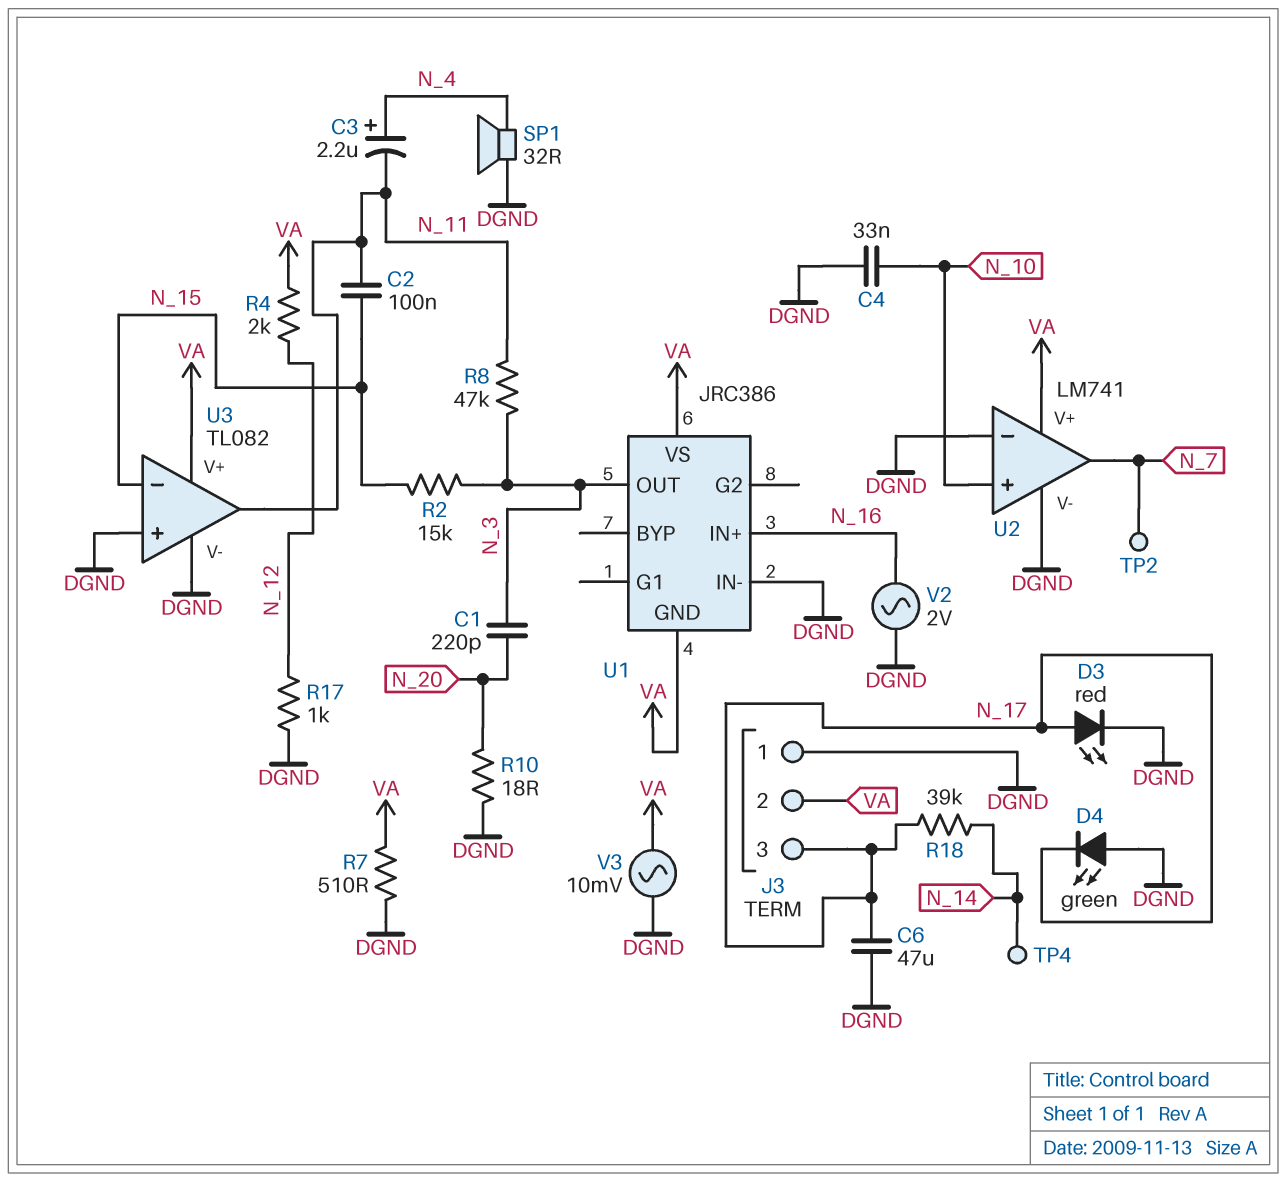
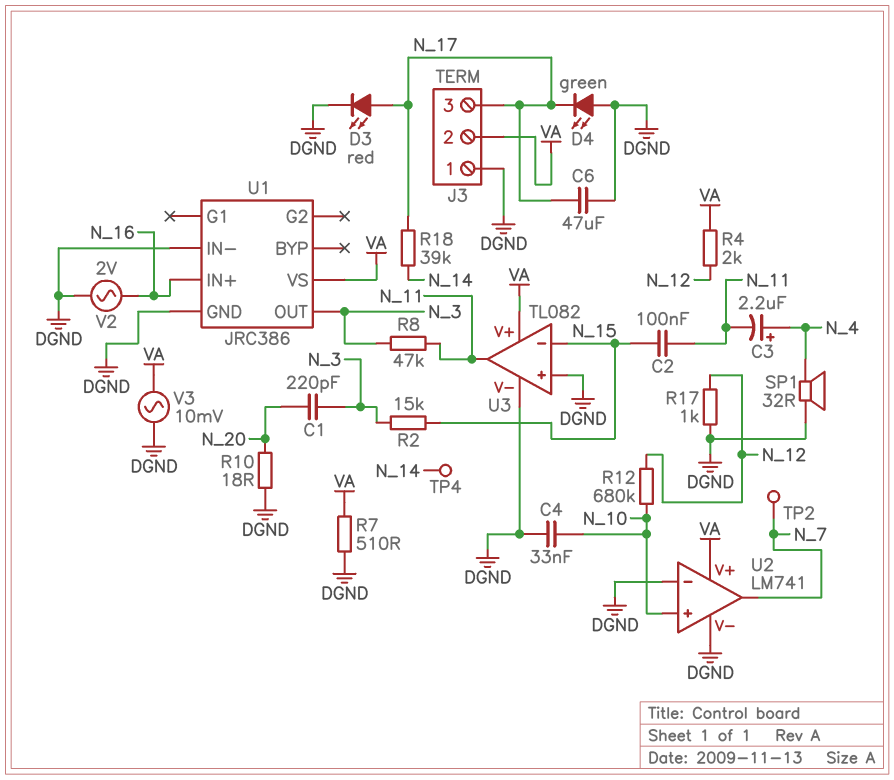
R12: none -> 680k (N_10, N_12)
U1 pin GND: VA -> DGND

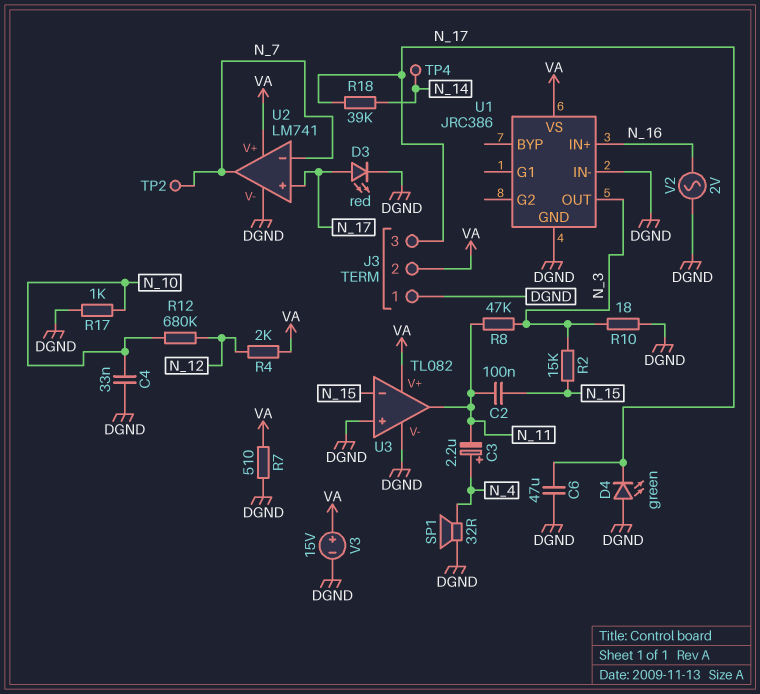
C1: 220pF (N_3, N_20) -> none
R10: 18 (DGND, N_20) -> 18 (DGND, N_3)
R17: 1k (DGND, N_12) -> 1k (DGND, N_10)
U2 pin in+: N_10 -> N_17
U2 pin in-: DGND -> N_7
V3: AC 10mV (DGND, VA) -> 15V (plus VA, minus DGND)

